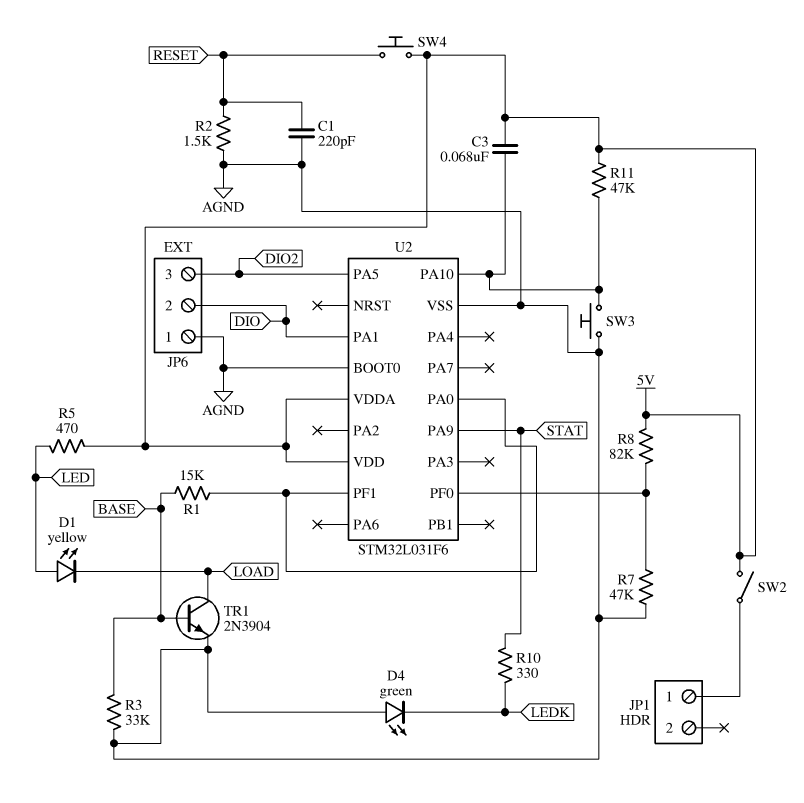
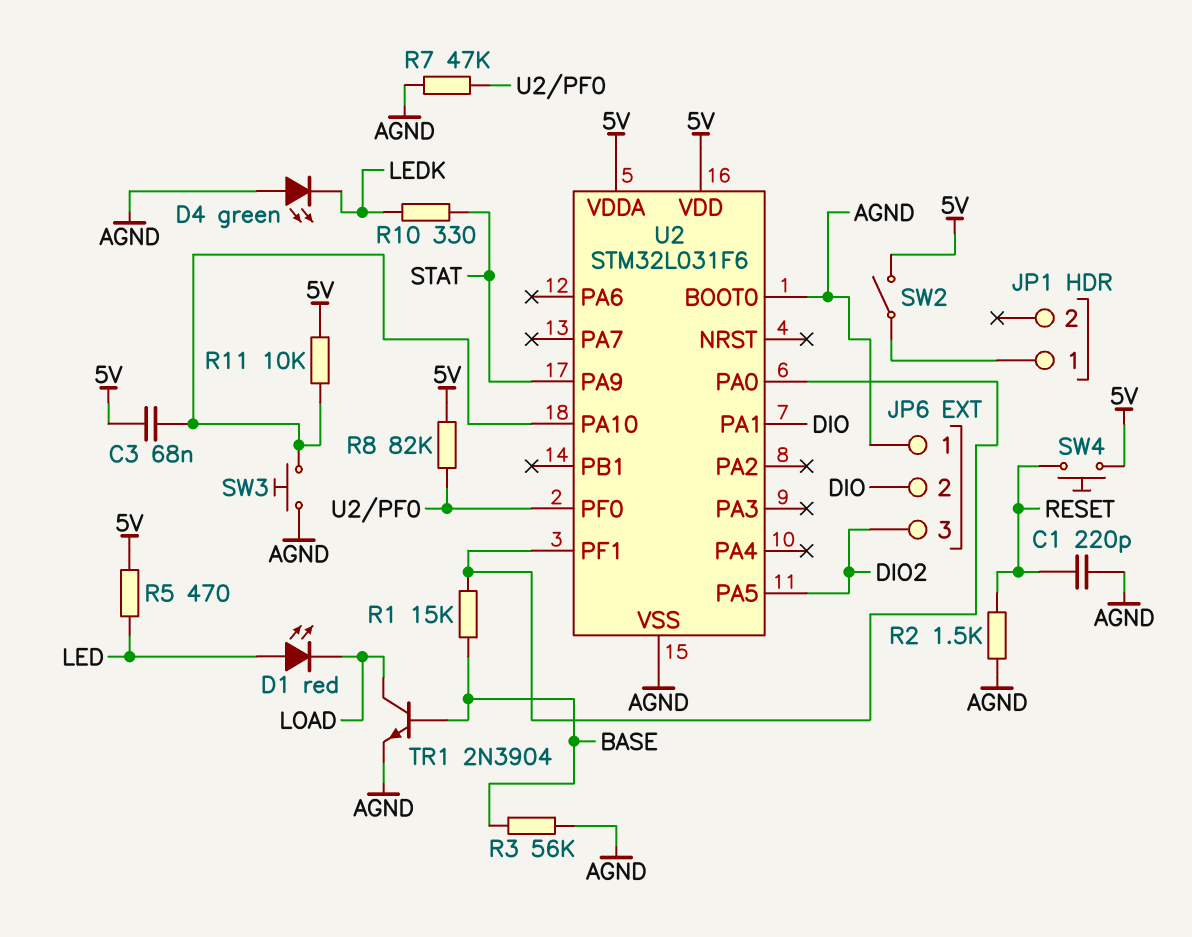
D1: LED yellow (A LED, K LOAD) -> LED red (A LED, K LOAD)
R3: 33k (AGND, BASE) -> 56k (AGND, BASE)
R11: 47k (5V, U2/PA10) -> 10k (5V, U2/PA10)

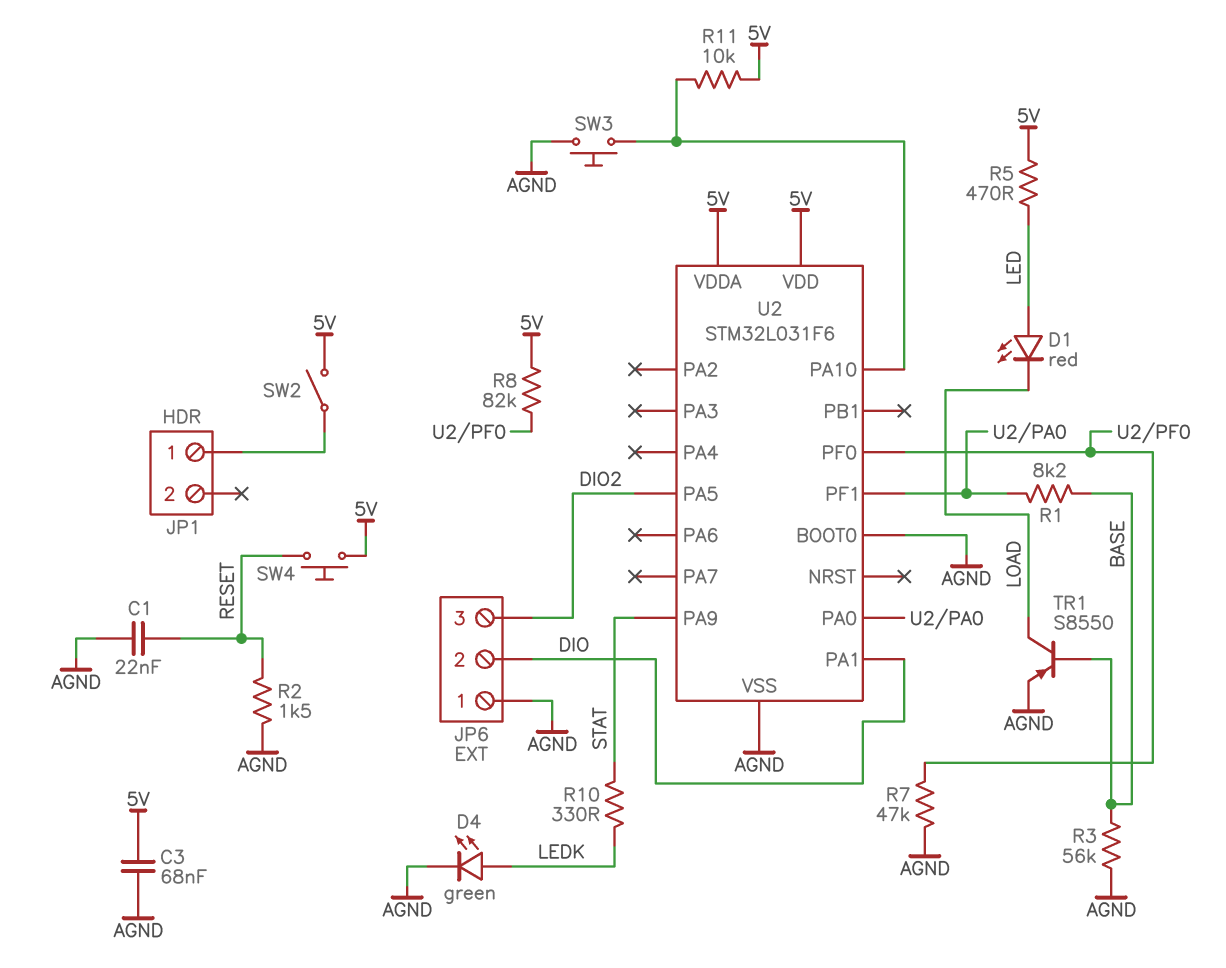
C1: 220pF (AGND, RESET) -> 22nF (AGND, RESET)
C3: 68nF (5V, U2/PA10) -> 68nF (5V, AGND)
D4: LED green (A AGND, K LEDK) -> LED green (A LEDK, K AGND)
R1: 15k (BASE, U2/PA0) -> 8.2k (BASE, U2/PA0)
TR1: NPN 2N3904 (B BASE, C LOAD, E AGND) -> PNP S8550 (B BASE, C LOAD, E AGND)

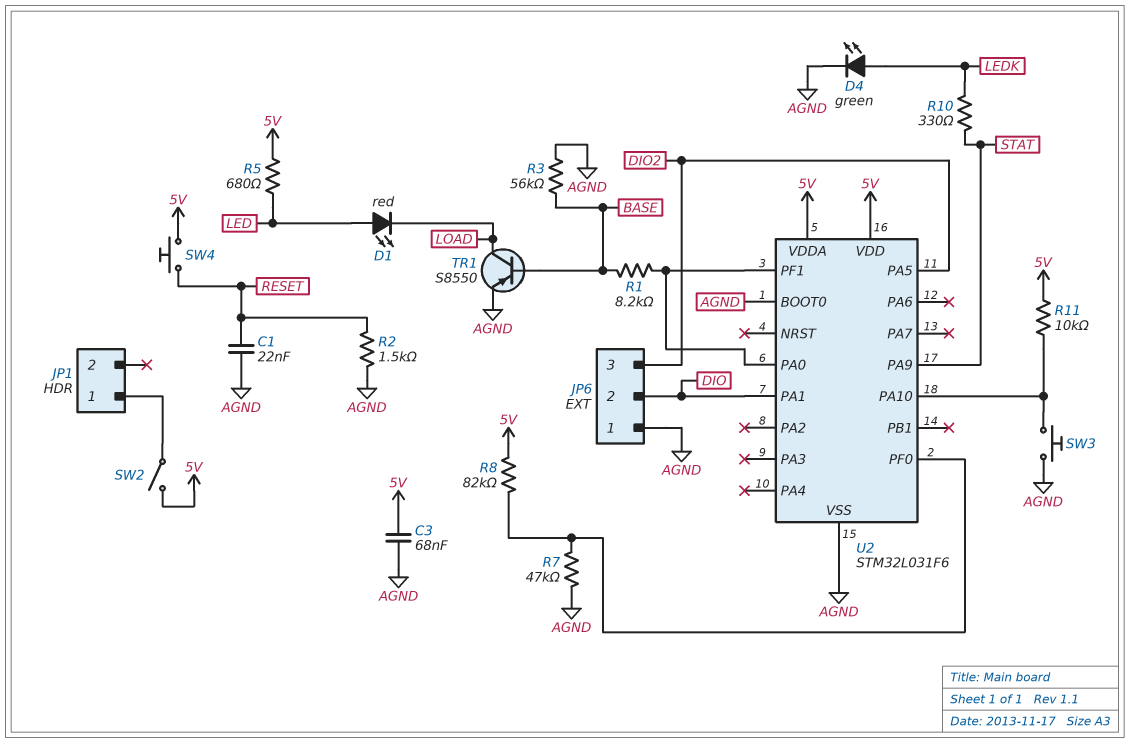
R5: 470 (5V, LED) -> 680 (5V, LED)

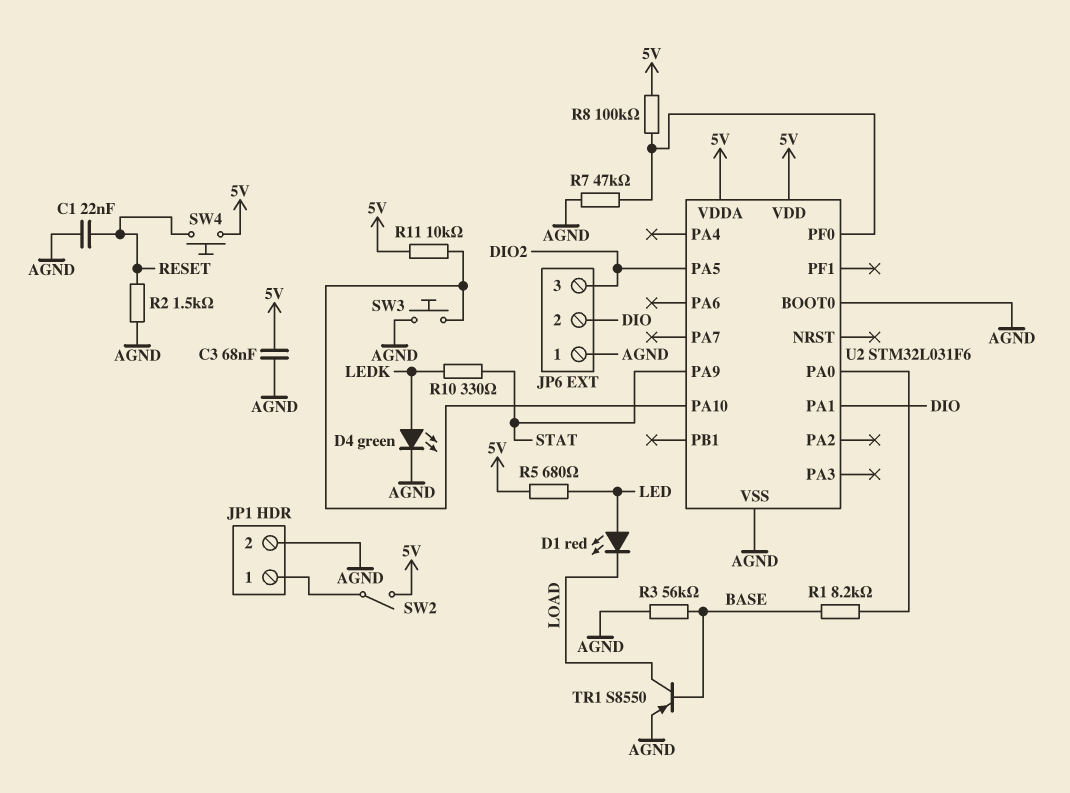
JP1 pin 2: none -> AGND
R8: 82k (5V, U2/PF0) -> 100k (5V, U2/PF0)
U2 pin PF1: U2/PA0 -> none

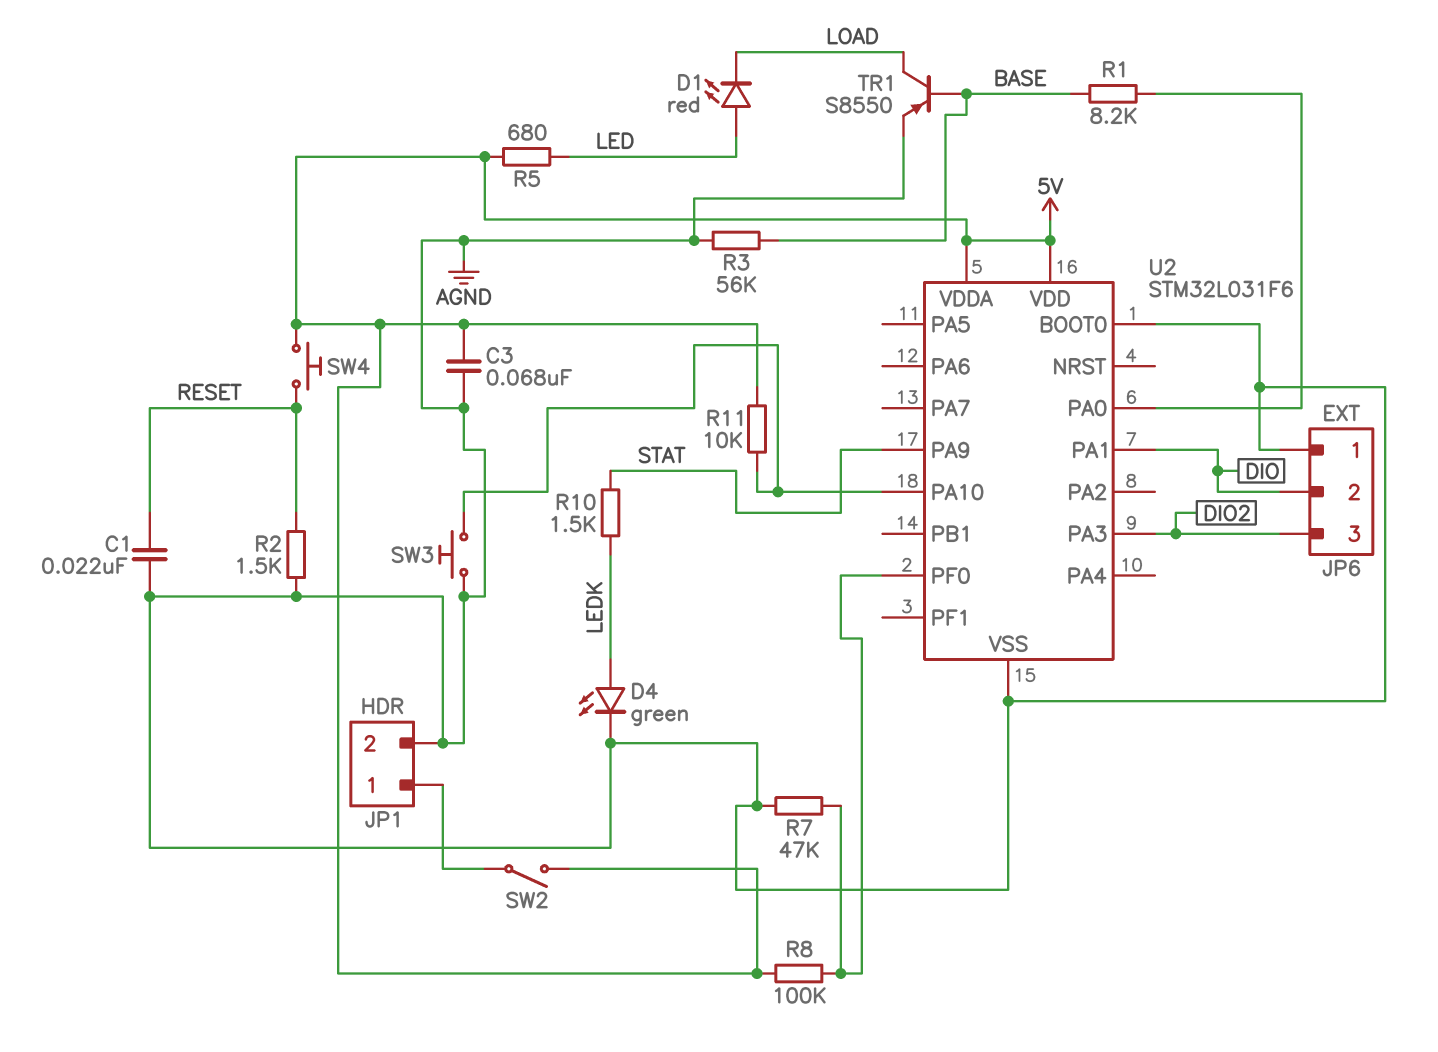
R10: 330 (LEDK, STAT) -> 1.5k (LEDK, STAT)
U2 pin PA3: none -> DIO2
U2 pin PA5: DIO2 -> none

